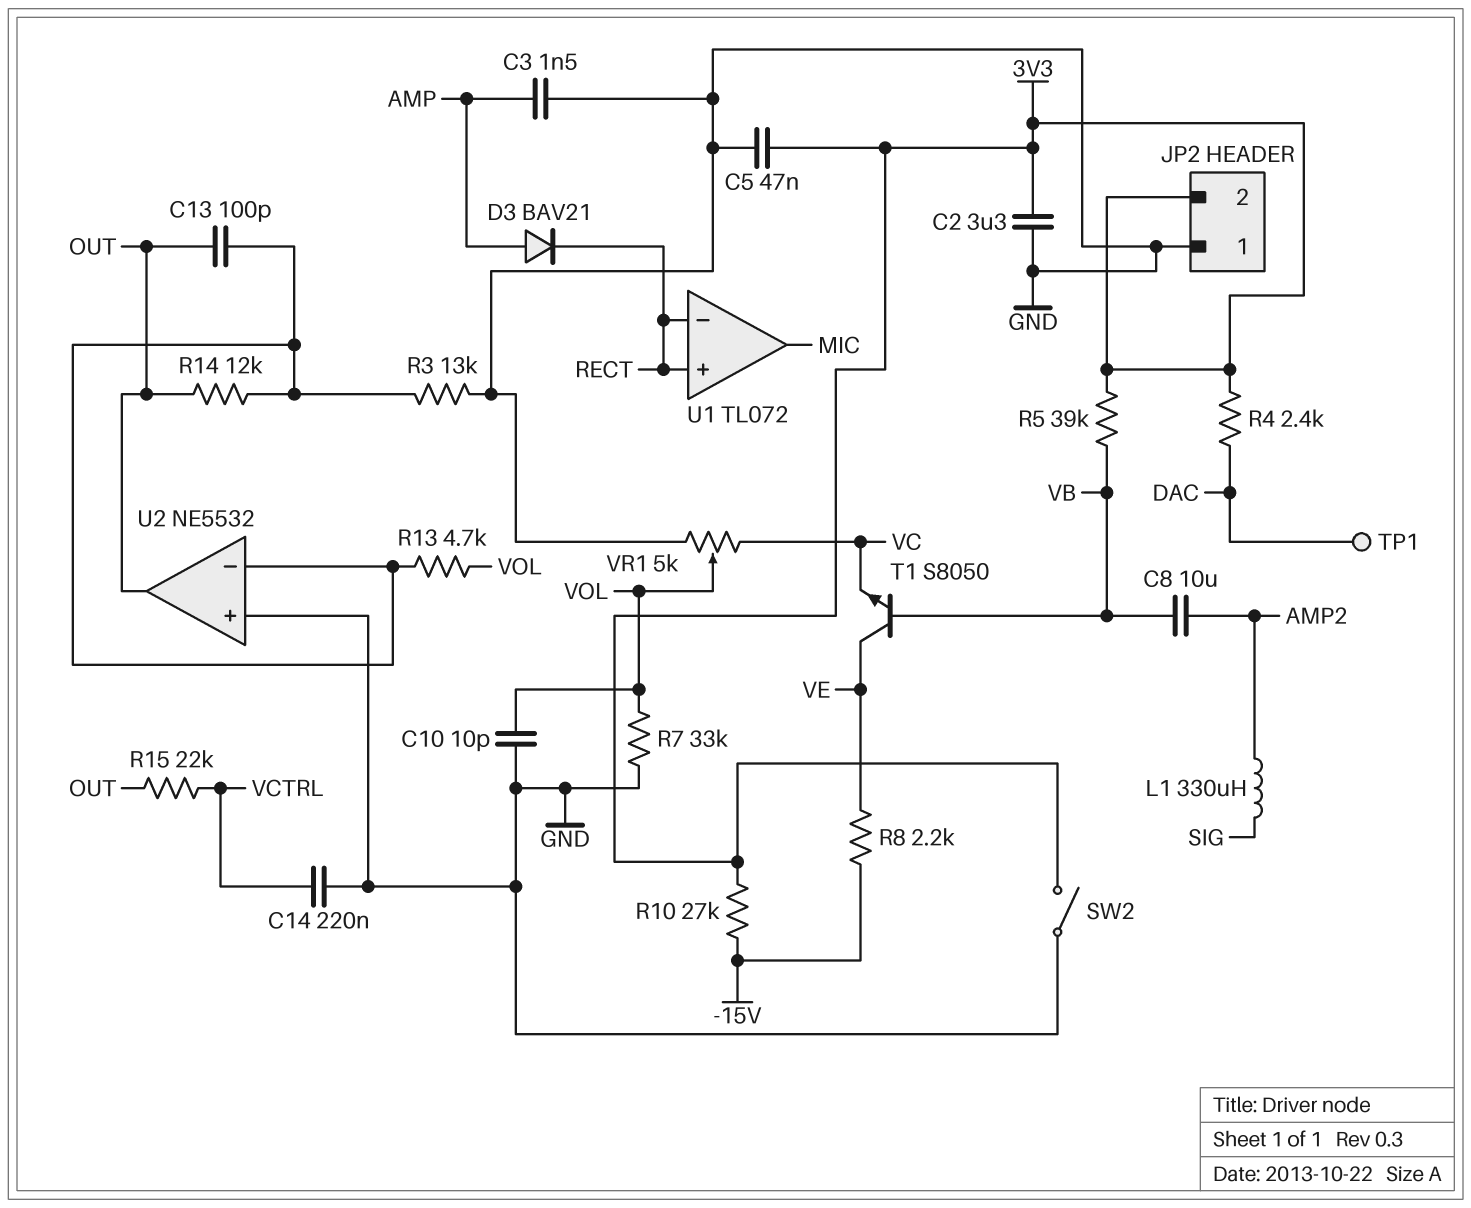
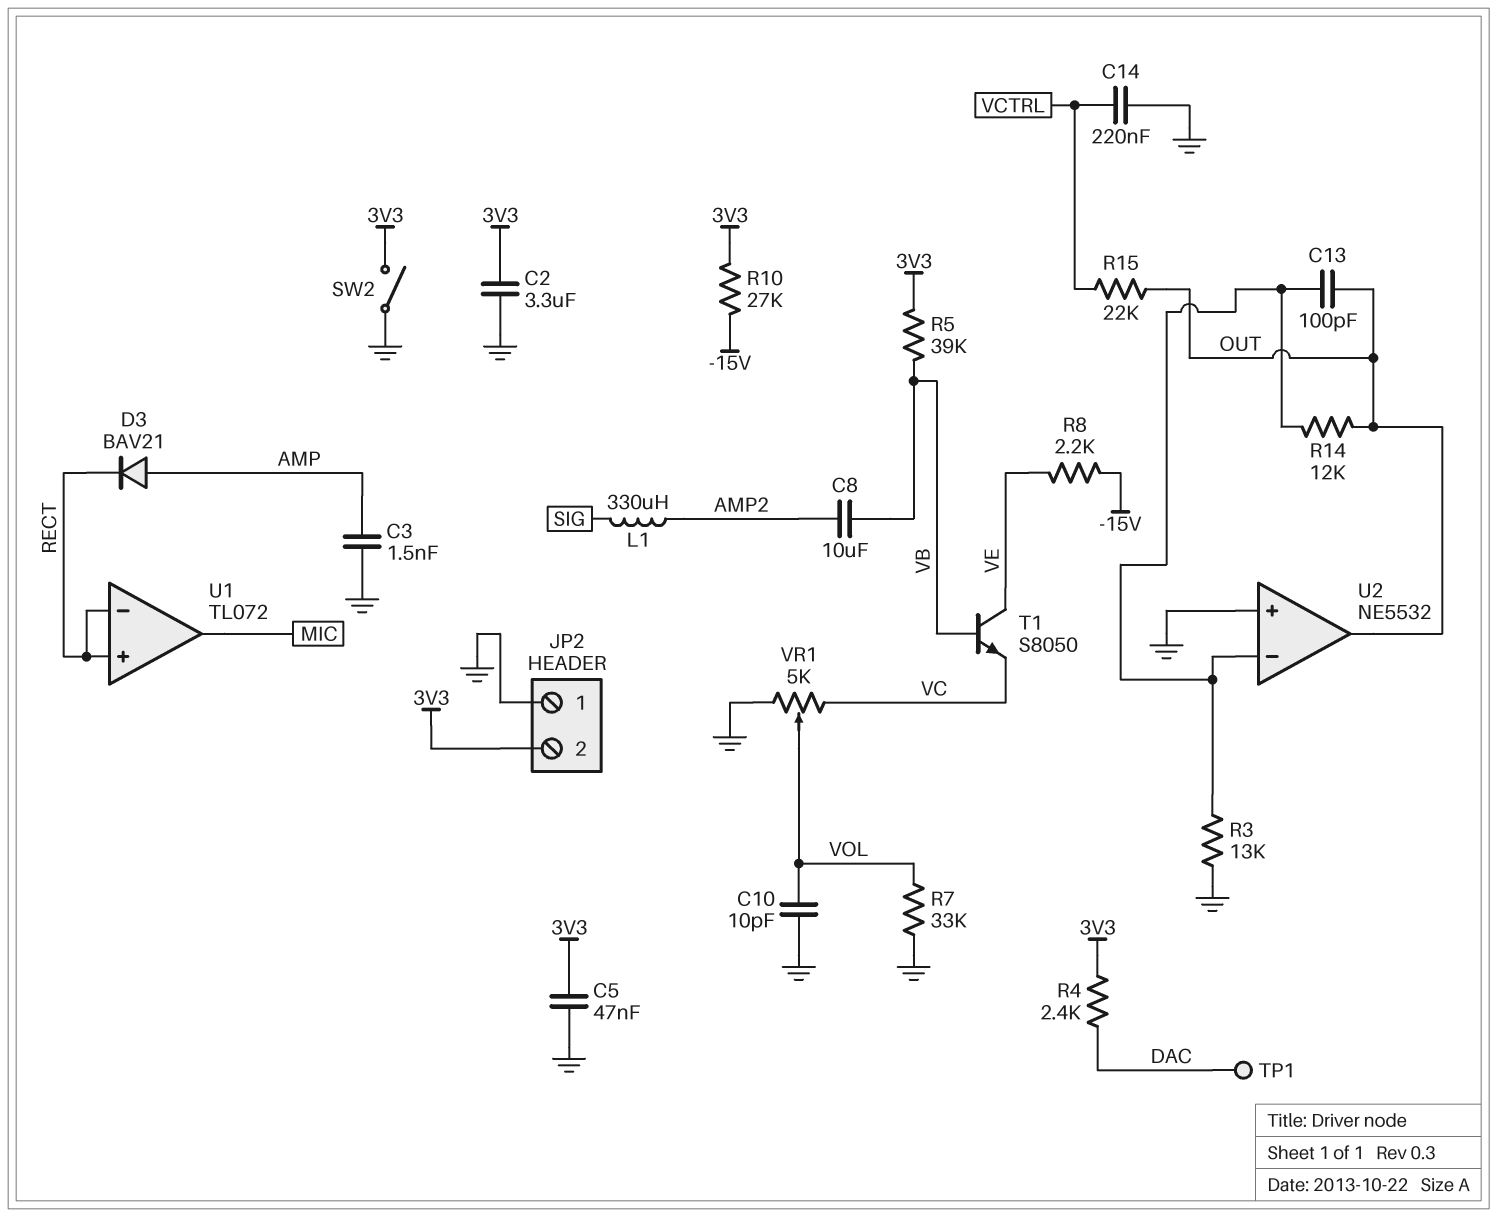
R13: 4.7k (U2/in-, VOL) -> none

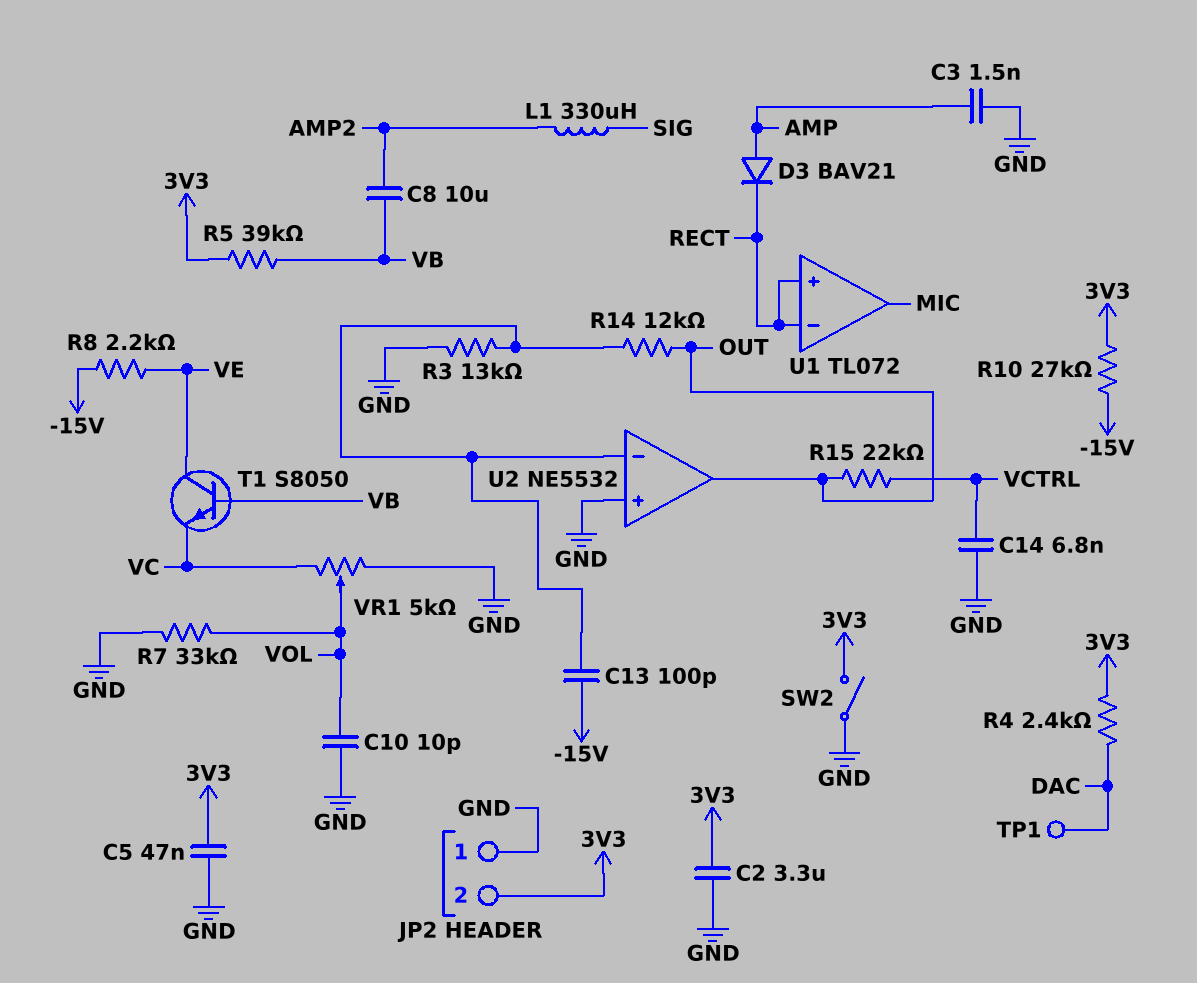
C13: 100pF (OUT, U2/in-) -> 100pF (-15V, U2/in-)
C14: 220nF (GND, VCTRL) -> 6.8nF (GND, VCTRL)

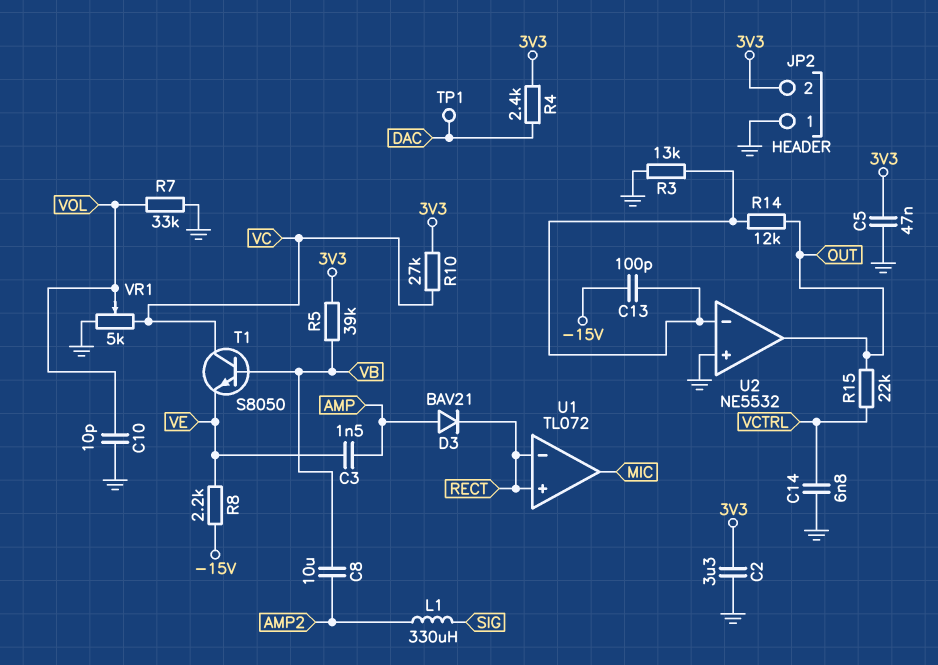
C3: 1.5nF (AMP, GND) -> 1.5nF (AMP, VE)
R10: 27k (-15V, 3V3) -> 27k (3V3, VC)
SW2: switch (3V3, GND) -> none
T1: NPN S8050 (B VB, C VE, E VC) -> NPN S8050 (B VB, C VC, E VE)

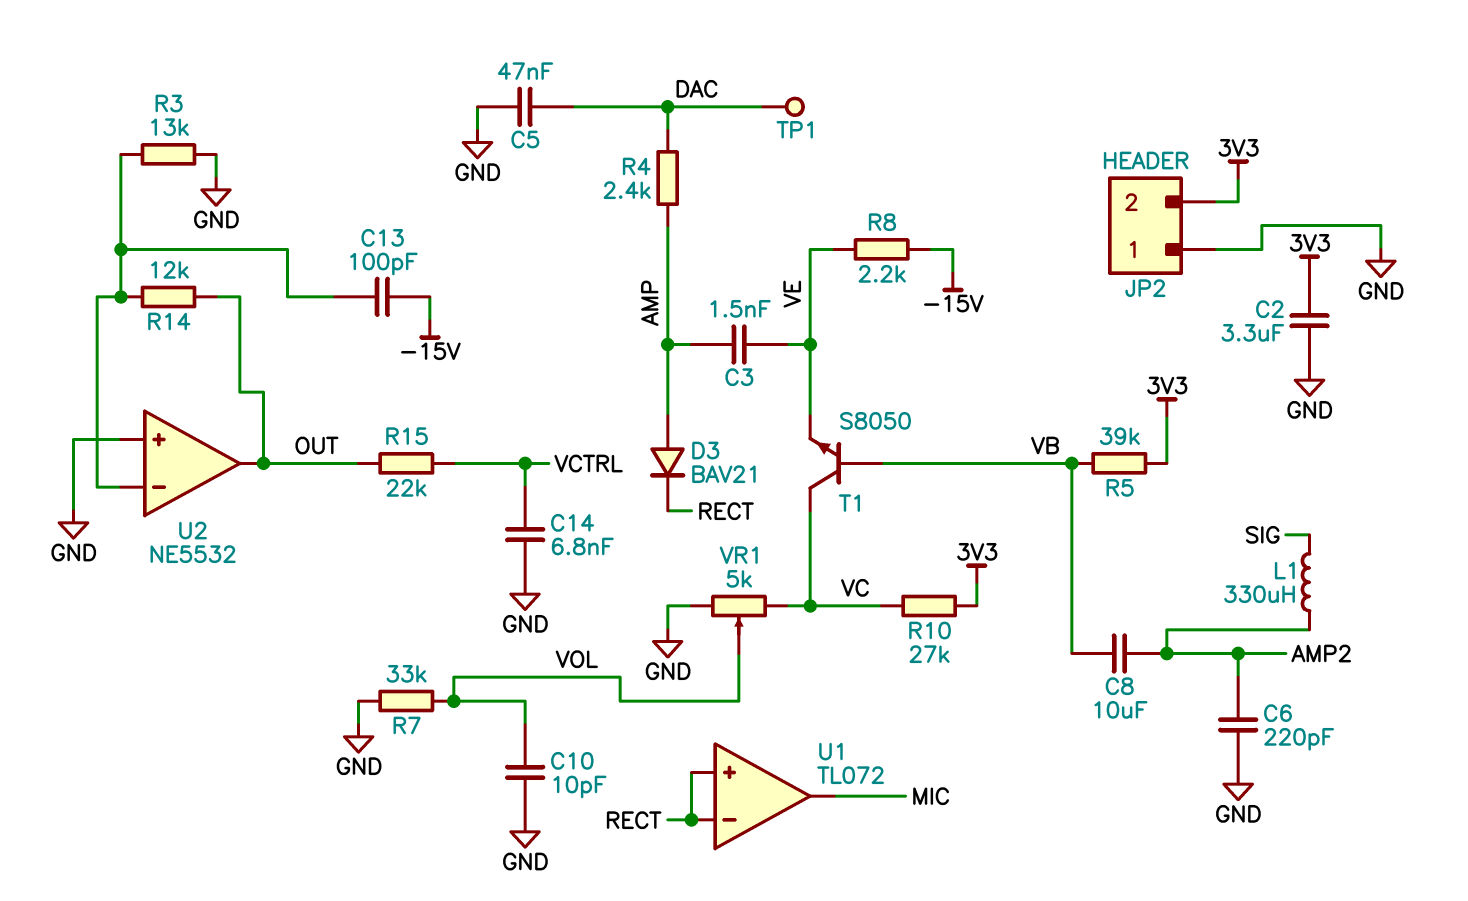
C5: 47nF (3V3, GND) -> 47nF (DAC, GND)
C6: none -> 220pF (AMP2, GND)
R4: 2.4k (3V3, DAC) -> 2.4k (AMP, DAC)

